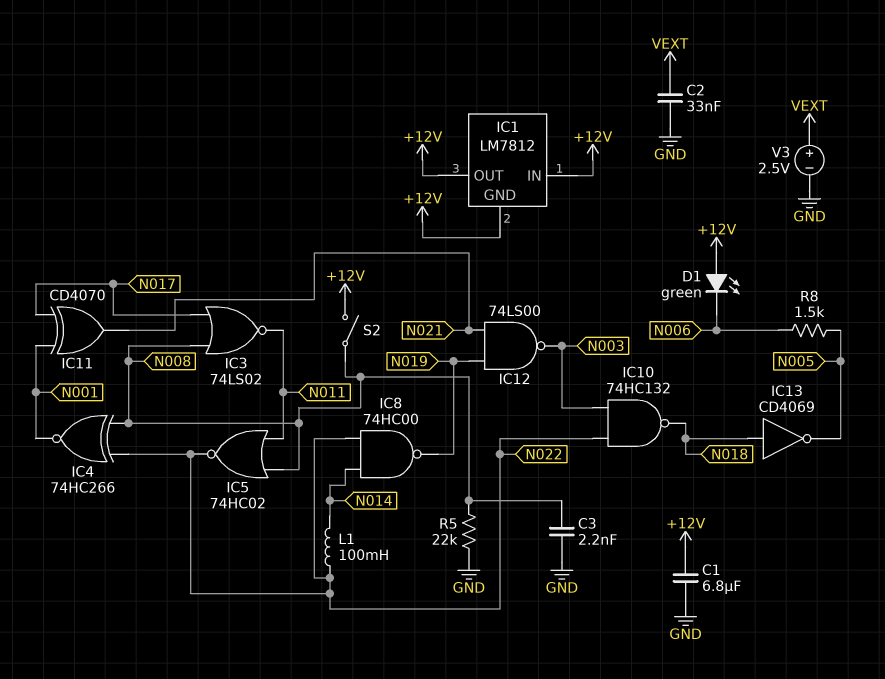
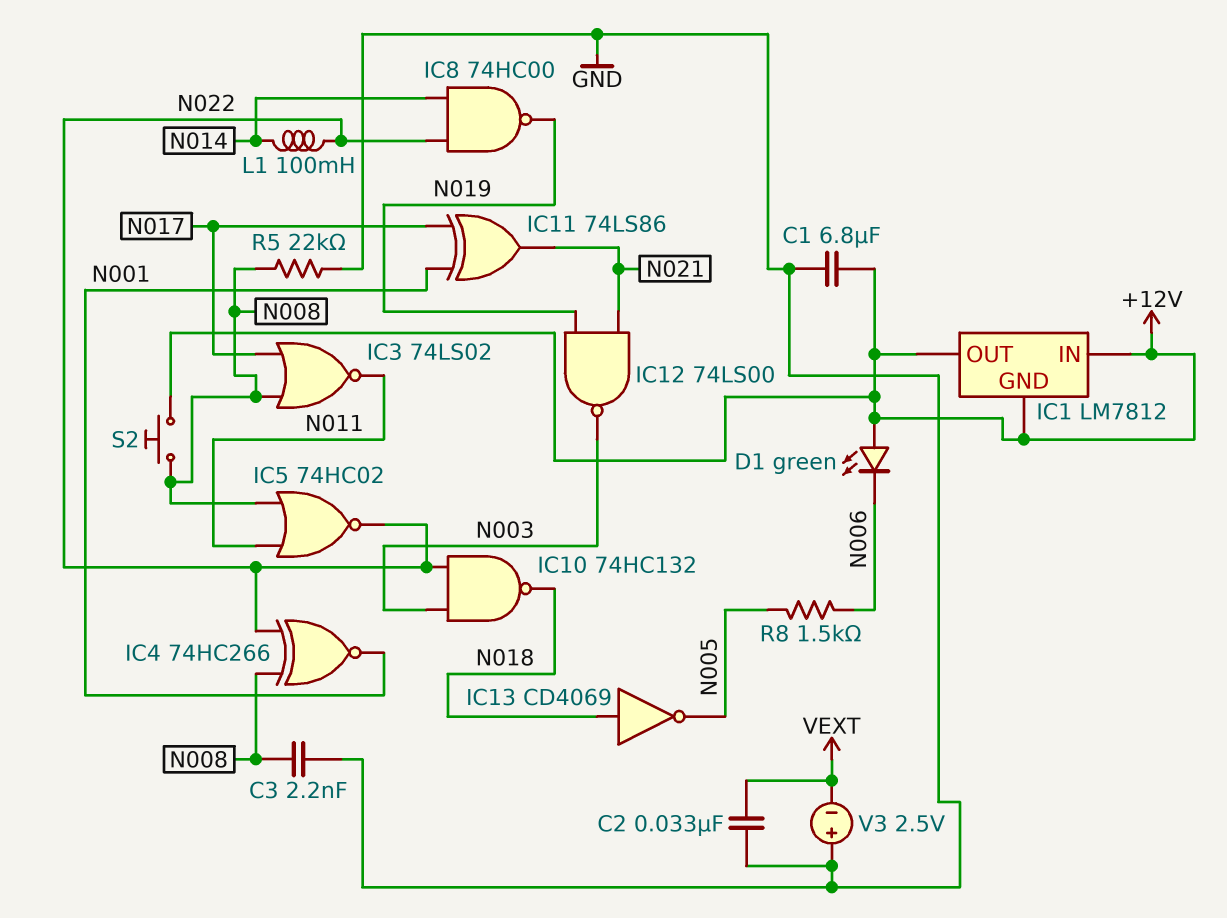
IC11: XOR CD4070 (in N001, in N017, out N021) -> XOR 74LS86 (in N001, in N017, out N021)
S2: switch (+12V, N008) -> button (+12V, N008)
V3: 2.5V (plus VEXT, minus GND) -> 2.5V (plus GND, minus VEXT)

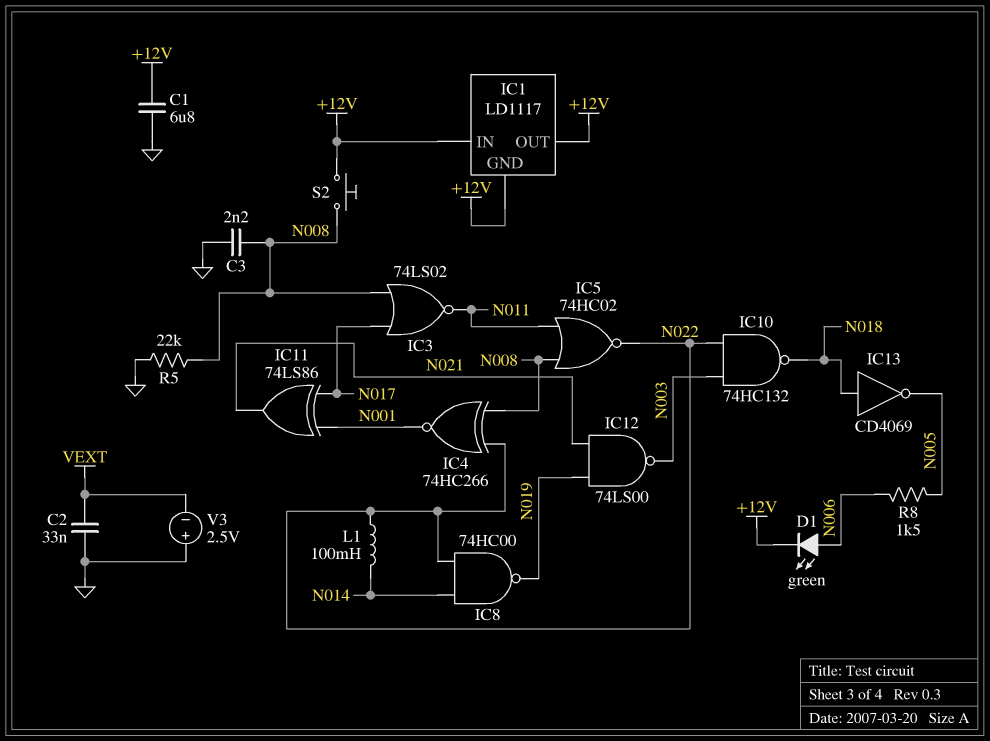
D1: LED green (A +12V, K N006) -> LED green (A N006, K +12V)
IC1: LM7812 -> LD1117

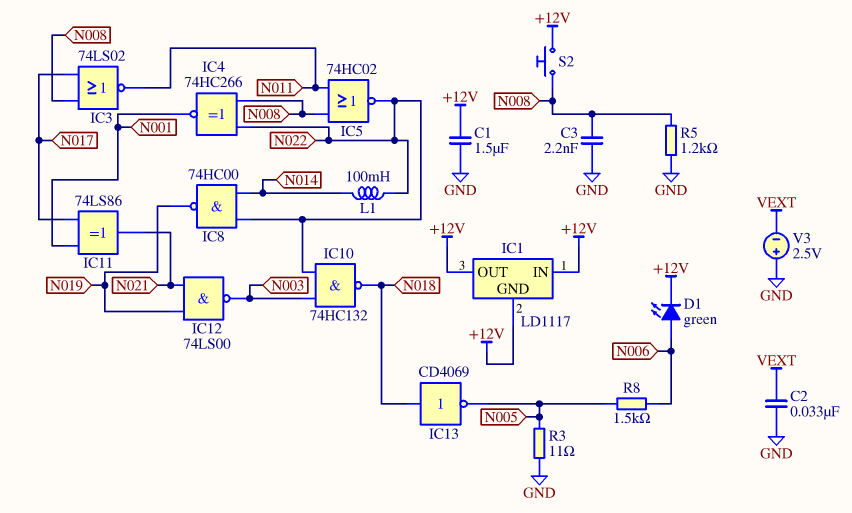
C1: 6.8uF (+12V, GND) -> 1.5uF (+12V, GND)
R3: none -> 11 (GND, N005)
R5: 22k (GND, N008) -> 1.2k (GND, N008)

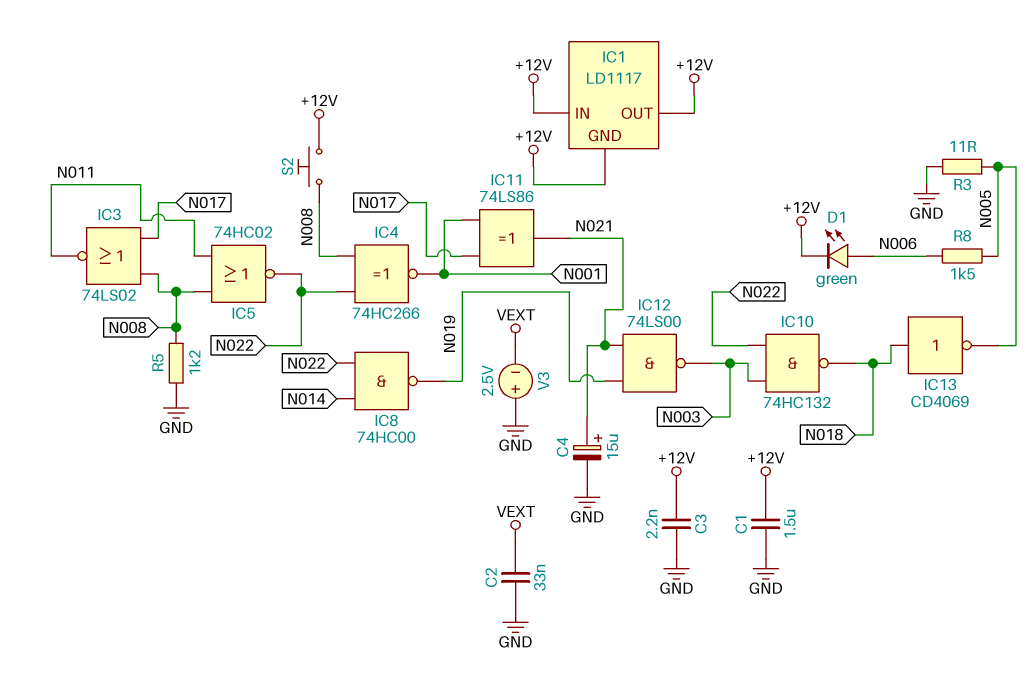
C3: 2.2nF (GND, N008) -> 2.2nF (+12V, GND)
C4: none -> 15uF (plus N021, minus GND)
L1: 100mH (N014, N022) -> none

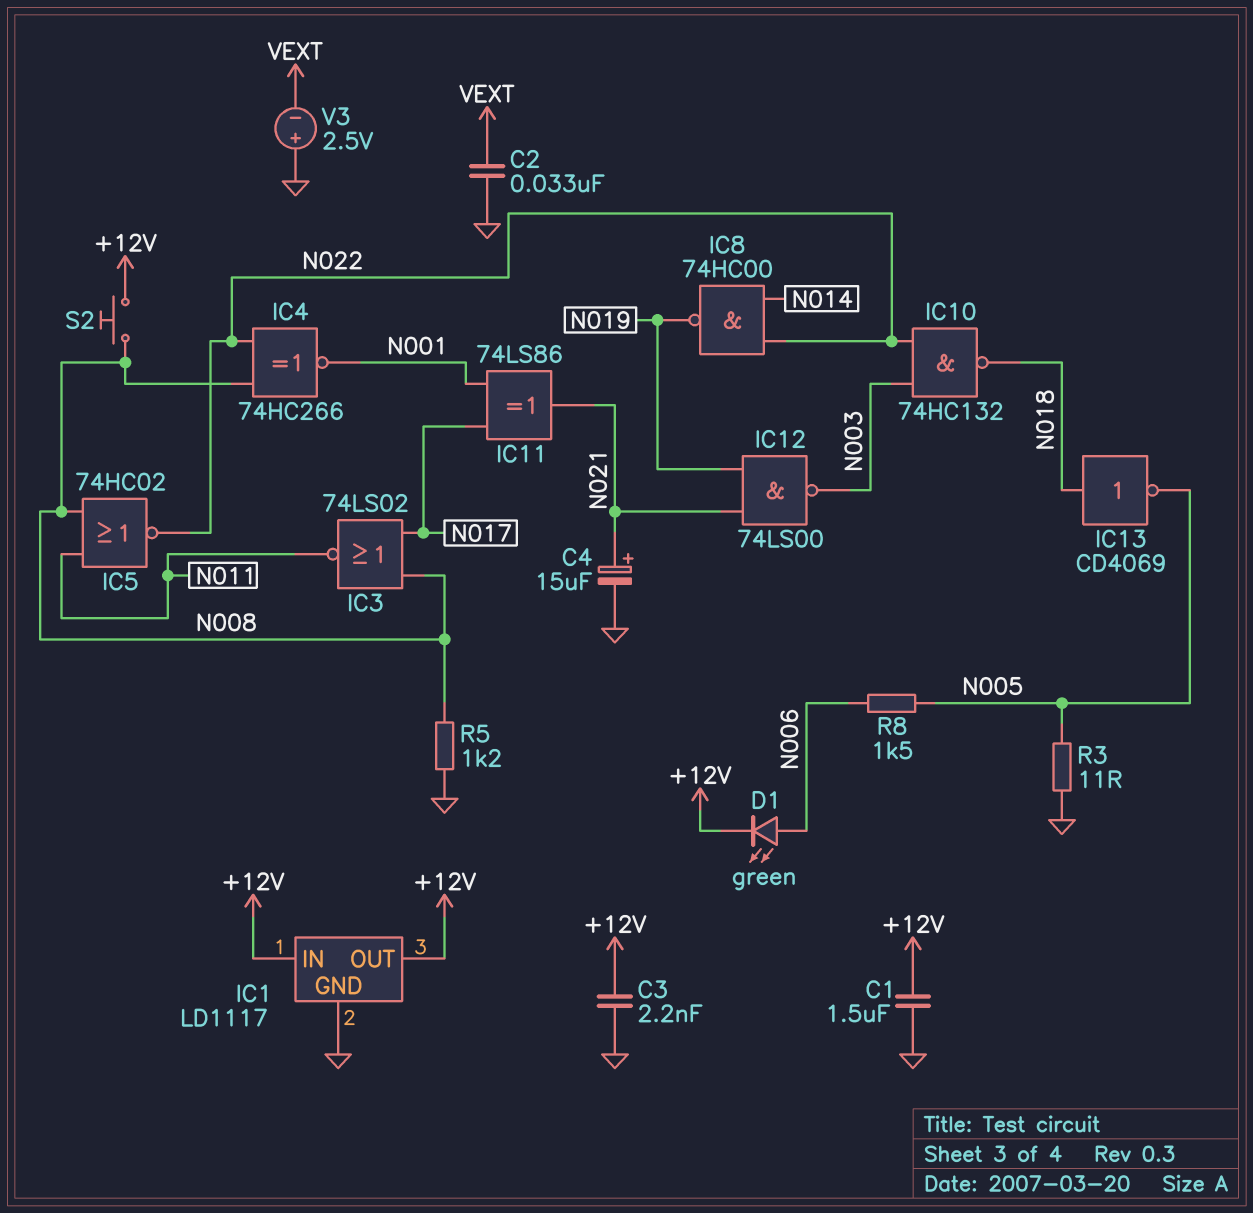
IC1 pin GND: +12V -> GND

